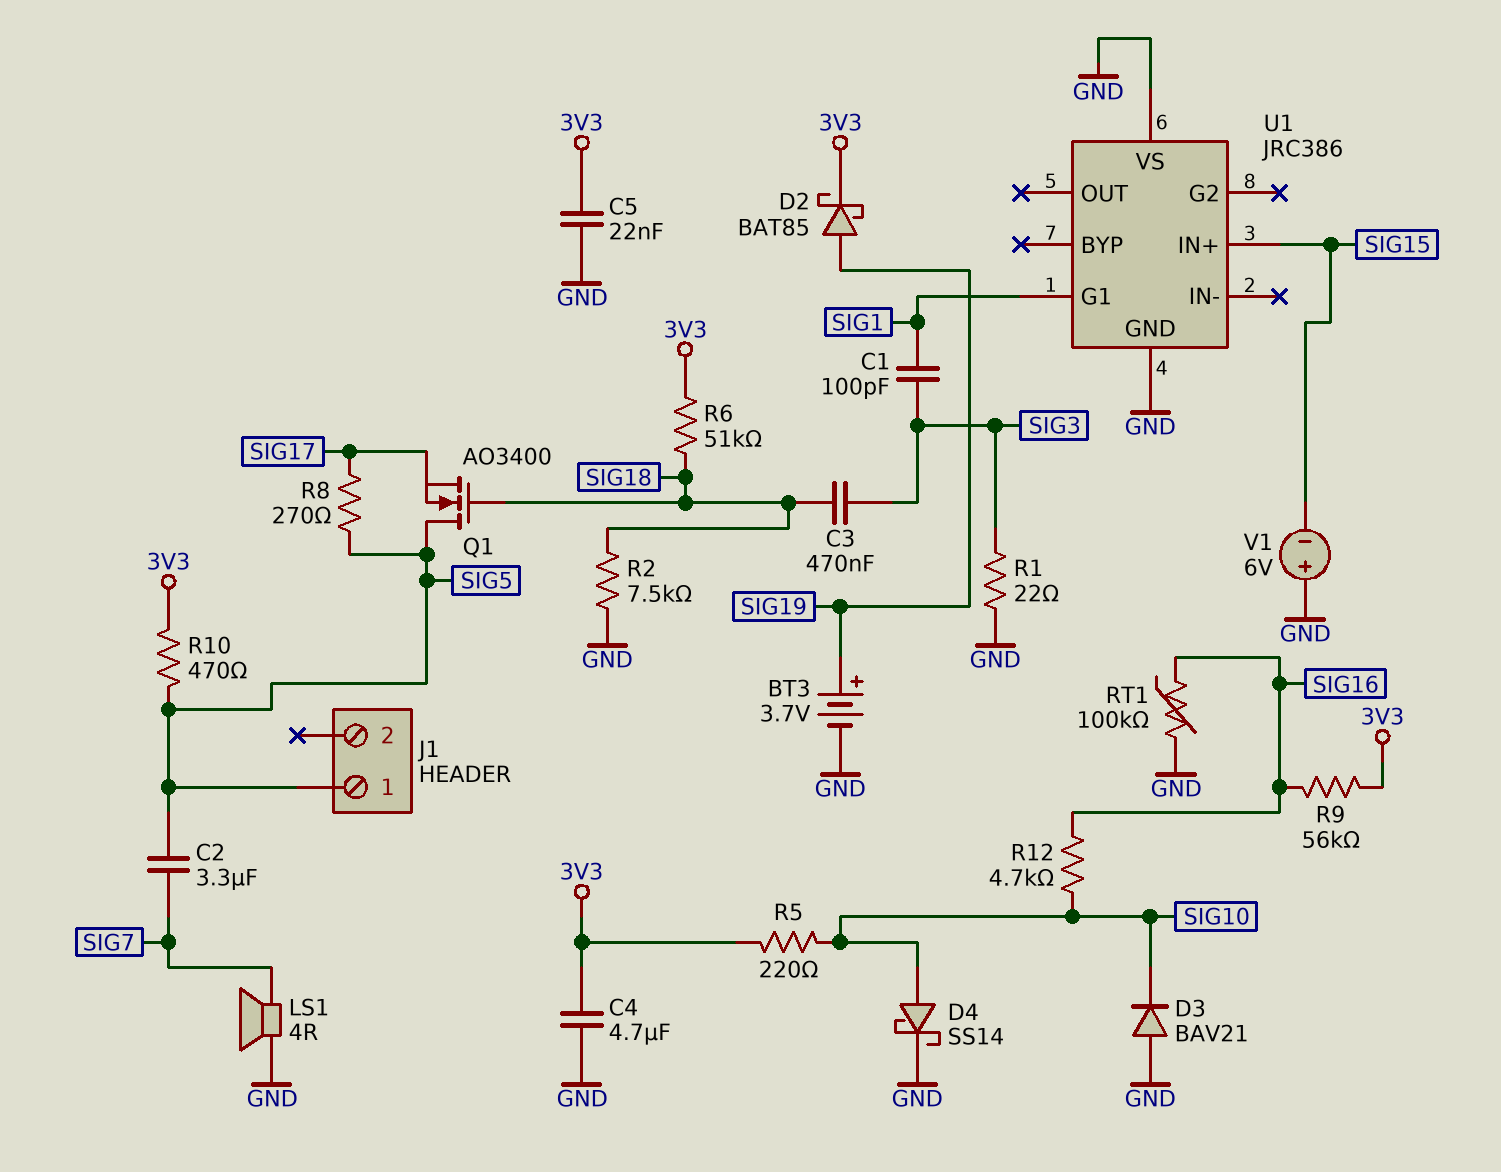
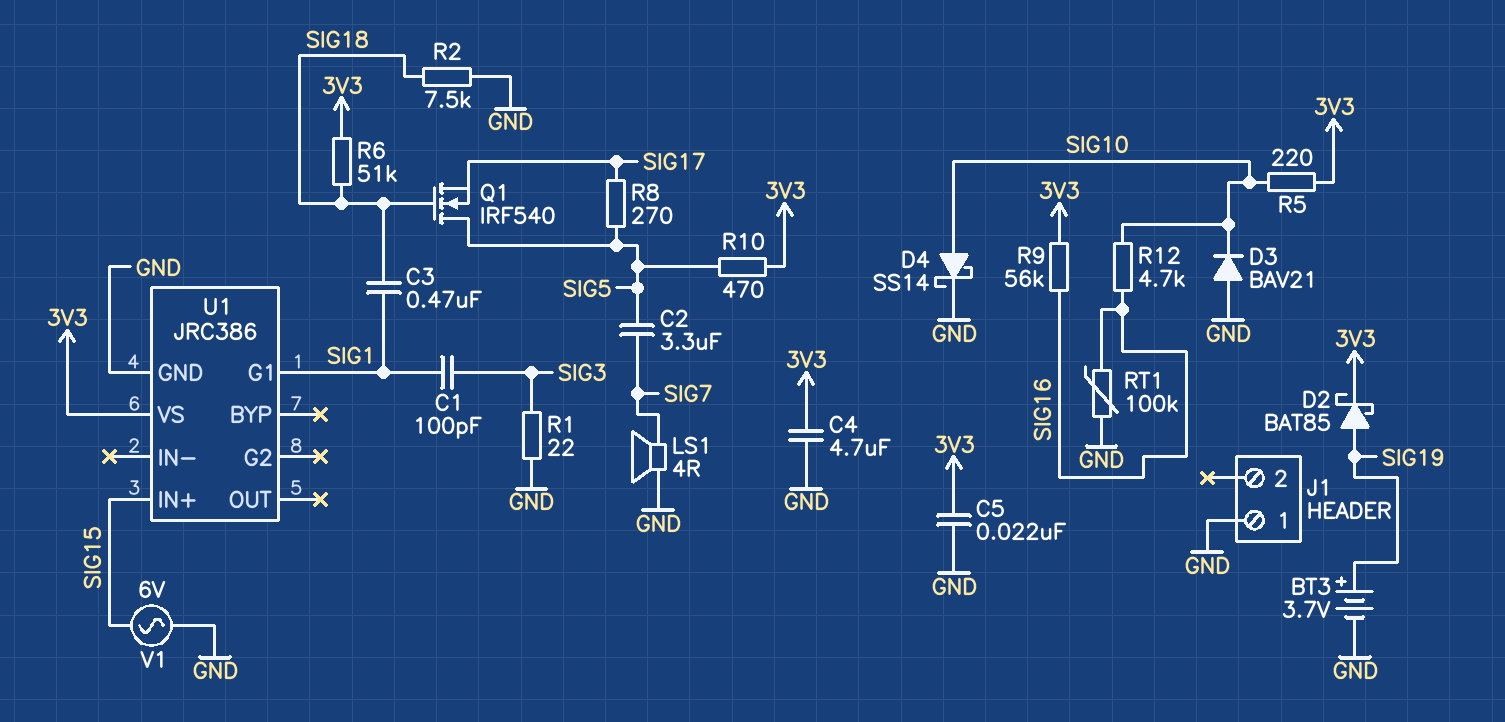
C3: 470nF (SIG3, SIG18) -> 470nF (SIG1, SIG18)
J1 pin 1: SIG5 -> GND
Q1: NMOS AO3400 (G SIG18, D SIG5, S SIG17) -> NMOS IRF540 (G SIG18, D SIG5, S SIG17)
U1 pin VS: GND -> 3V3
V1: 6V (plus GND, minus SIG15) -> AC 6V (GND, SIG15)

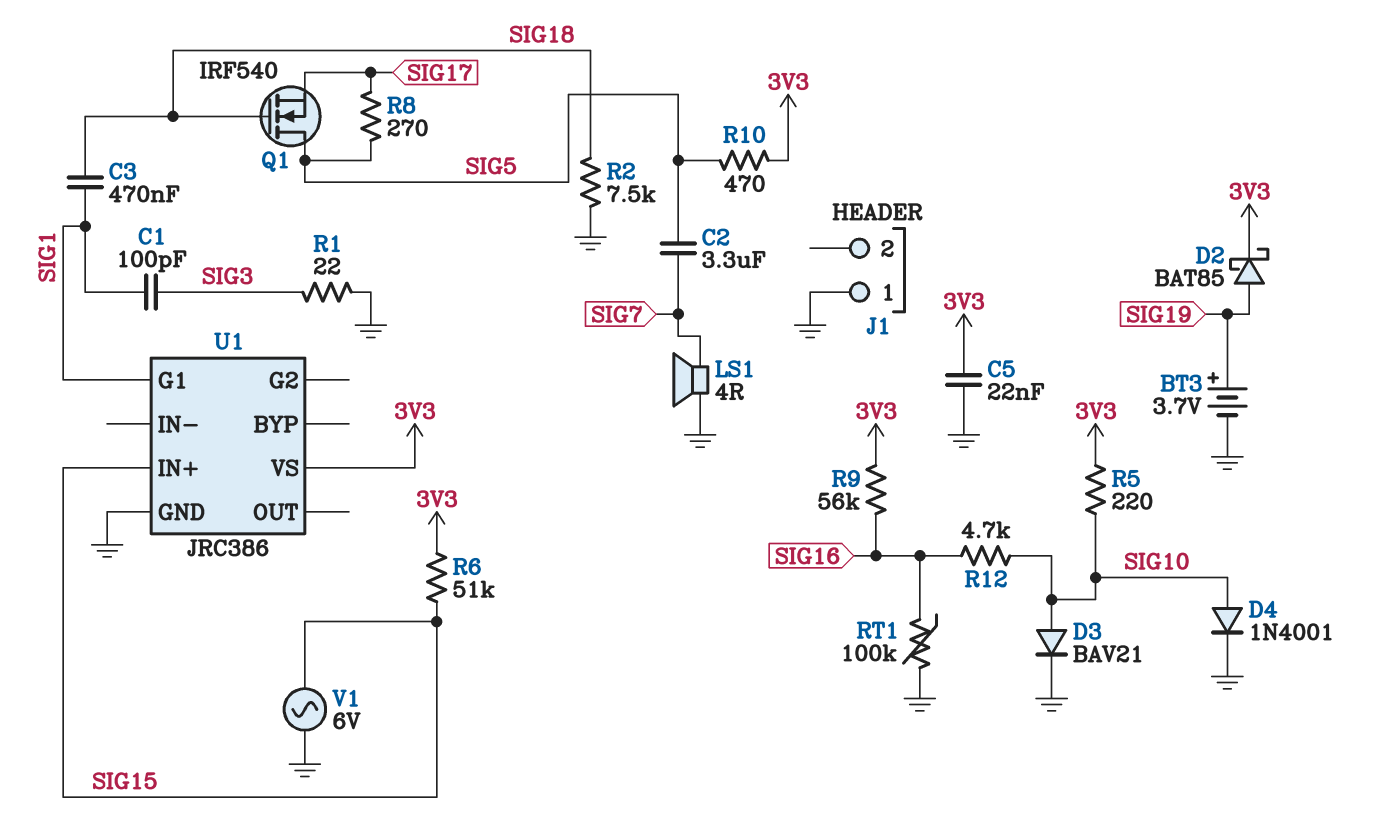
C4: 4.7uF (3V3, GND) -> none
D3: diode BAV21 (A GND, K SIG10) -> diode BAV21 (A SIG10, K GND)
D4: schottky SS14 (A SIG10, K GND) -> diode 1N4001 (A SIG10, K GND)
R6: 51k (3V3, SIG18) -> 51k (3V3, SIG15)

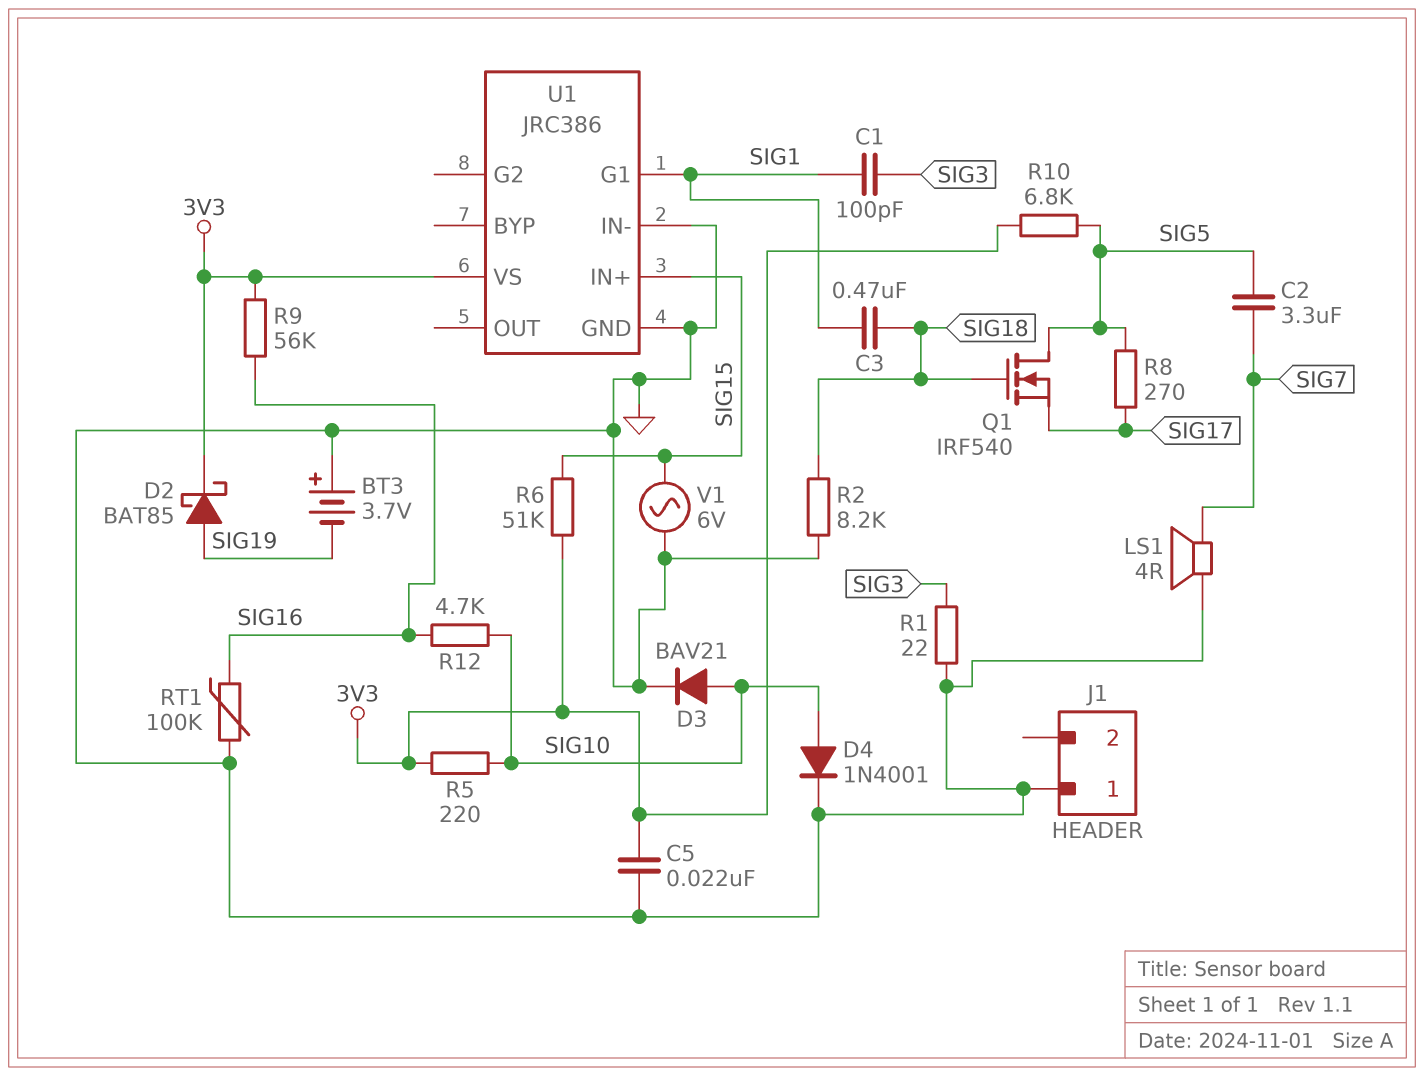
BT3: 3.7V (plus SIG19, minus GND) -> 3.7V (plus GND, minus SIG19)
R2: 7.5k (GND, SIG18) -> 8.2k (GND, SIG18)
R10: 470 (3V3, SIG5) -> 6.8k (3V3, SIG5)
U1 pin IN-: none -> GND

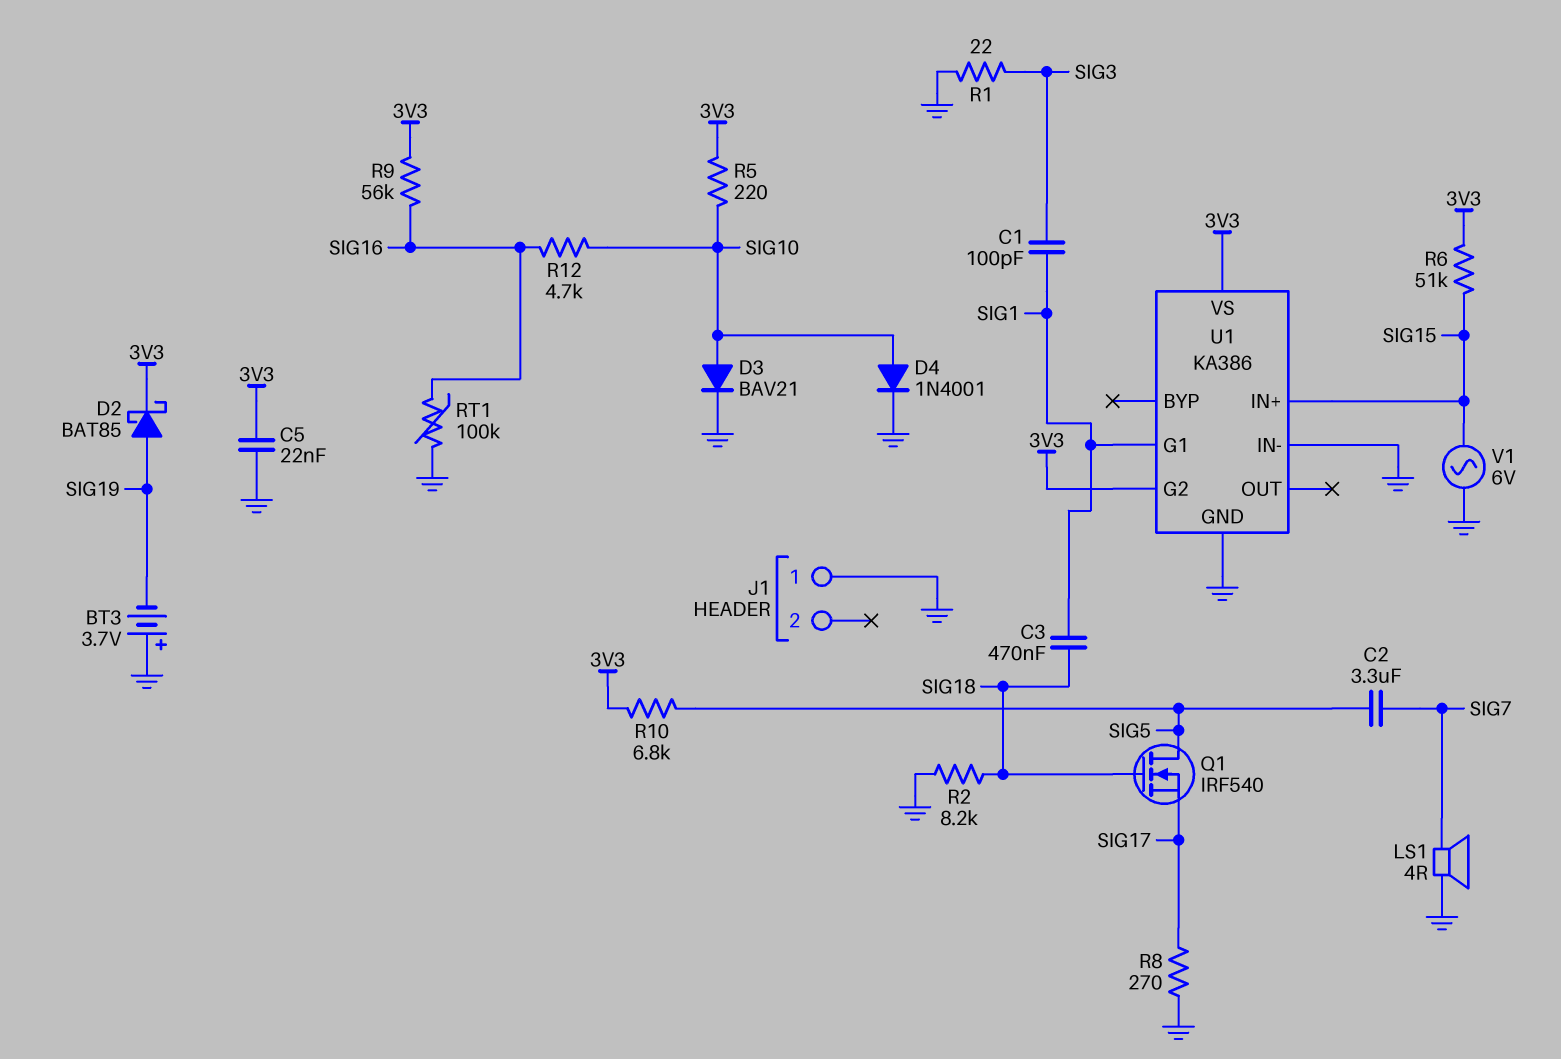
R8: 270 (SIG5, SIG17) -> 270 (GND, SIG17)
U1: JRC386 -> KA386
U1 pin G2: none -> 3V3

